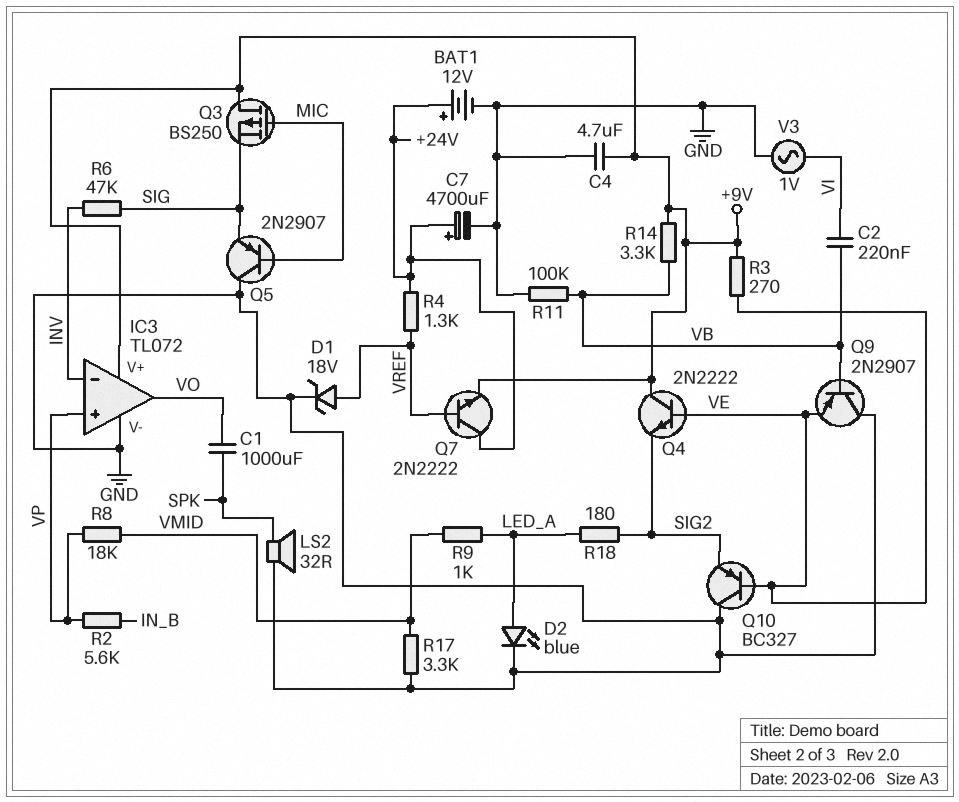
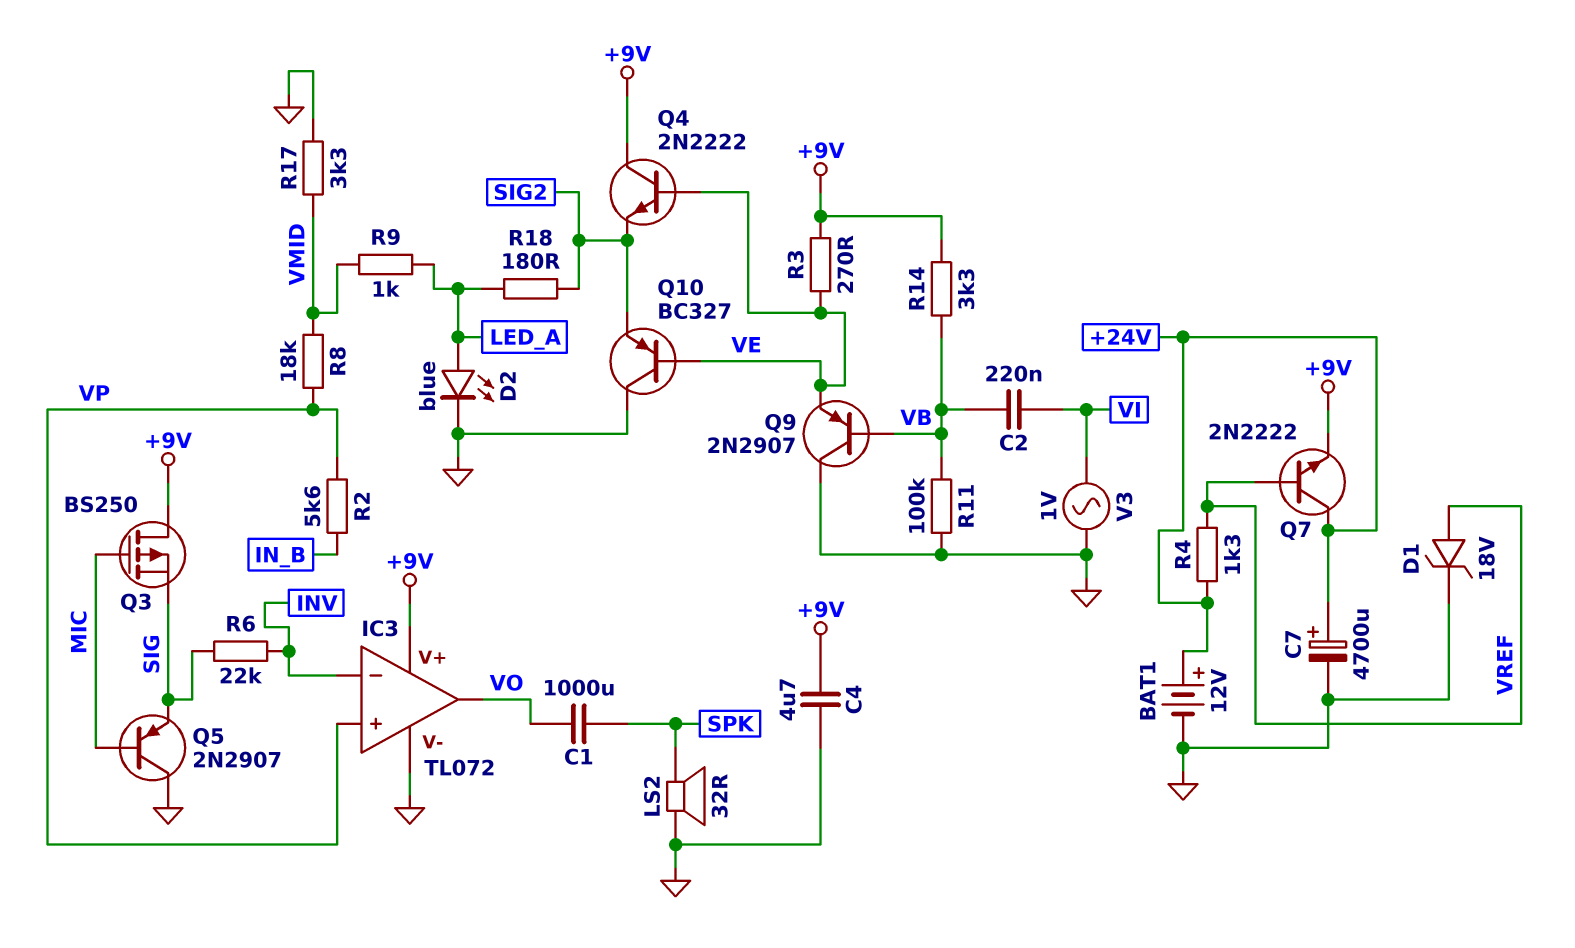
R6: 47k (INV, SIG) -> 22k (INV, SIG)

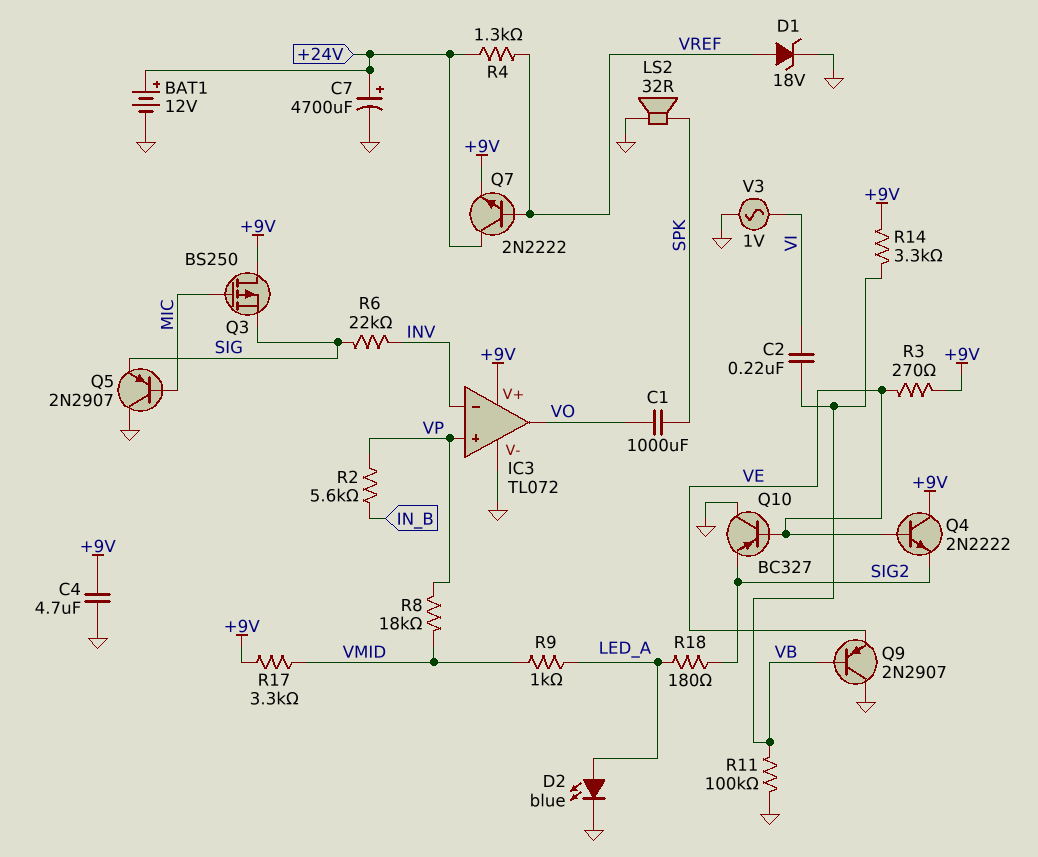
R17: 3.3k (GND, VMID) -> 3.3k (+9V, VMID)

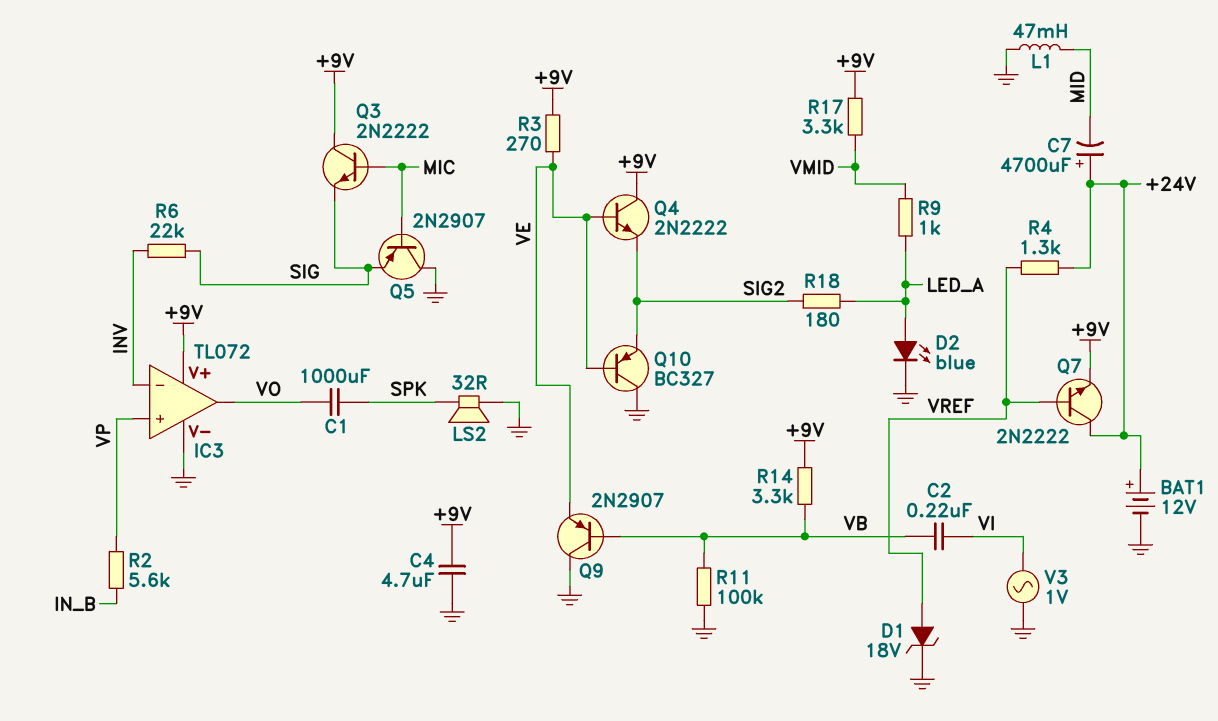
C7: 4700uF (plus +24V, minus GND) -> 4700uF (plus +24V, minus MID)
L1: none -> 47mH (GND, MID)
Q3: PMOS BS250 (G MIC, D +9V, S SIG) -> NPN 2N2222 (B MIC, C +9V, E SIG)
R8: 18k (VMID, VP) -> none

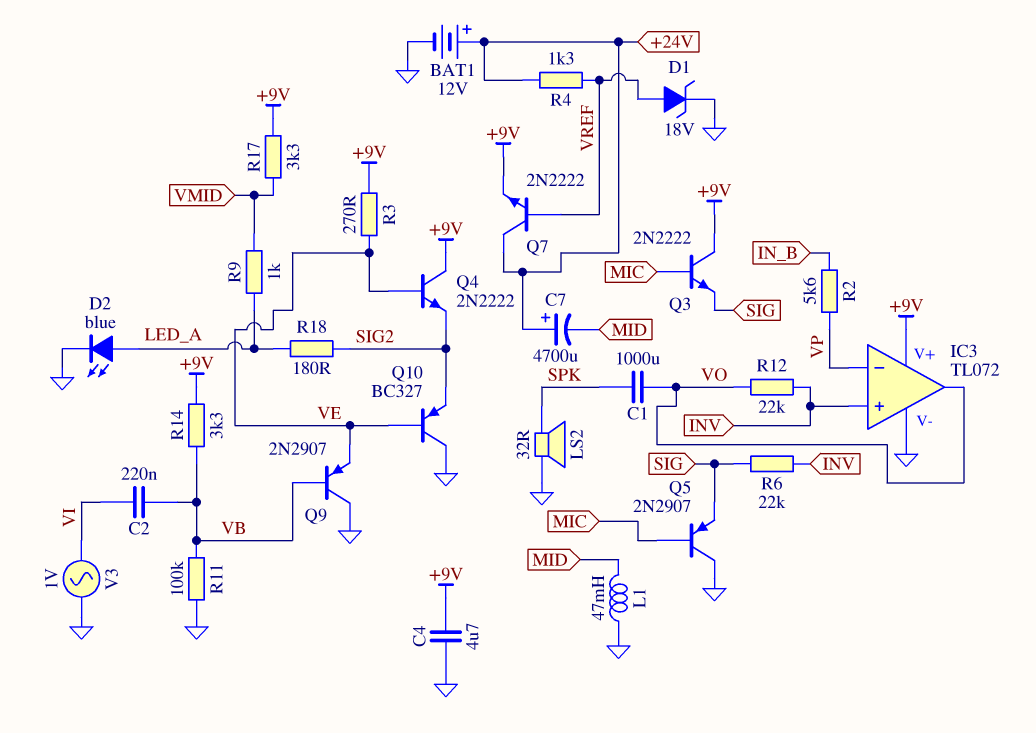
IC3 pin in+: VP -> INV
IC3 pin in-: INV -> VP
R12: none -> 22k (INV, VO)

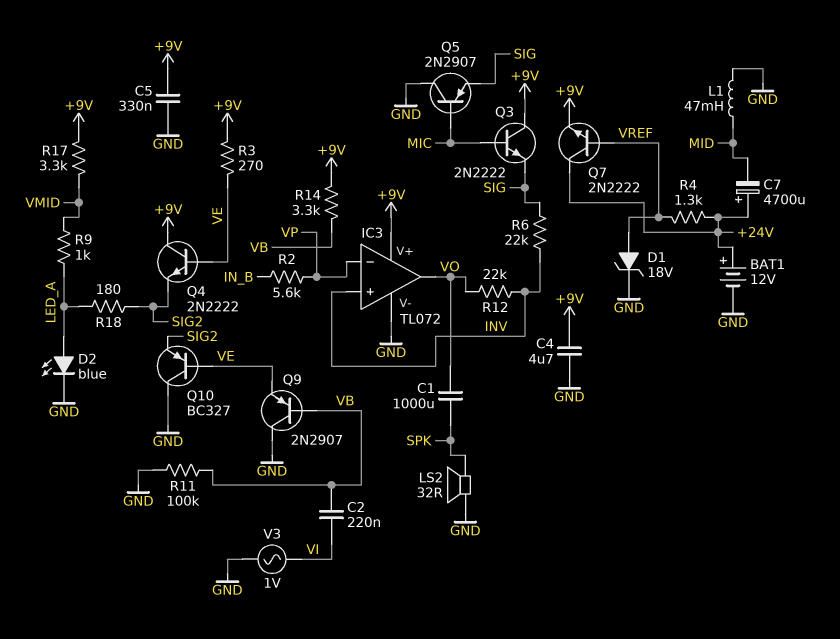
C5: none -> 330nF (+9V, GND)

